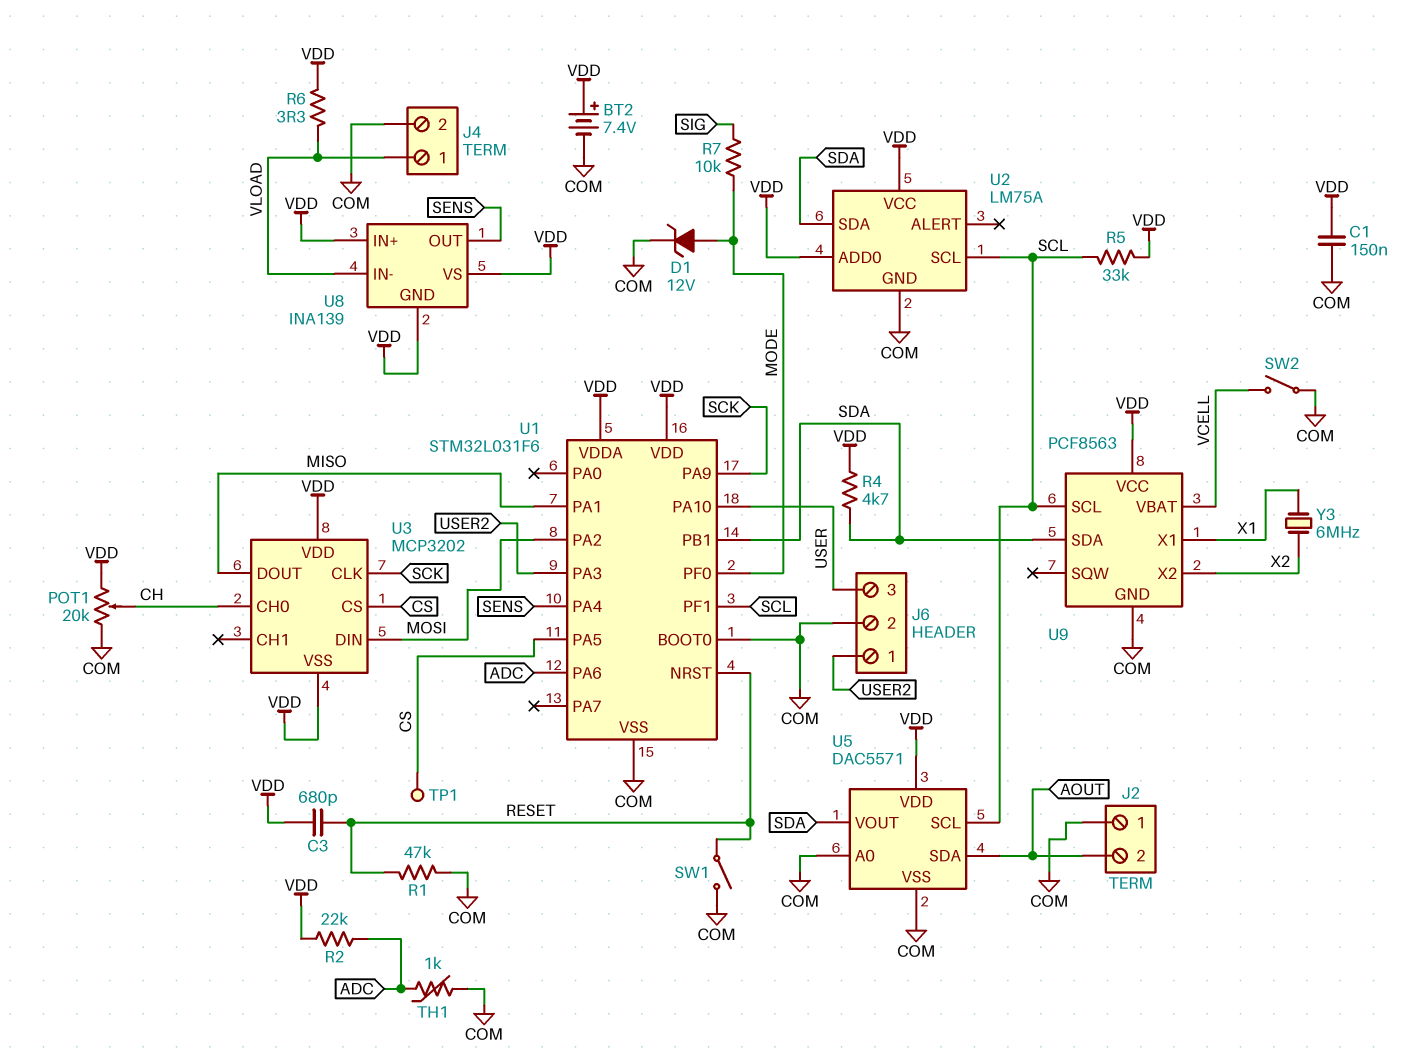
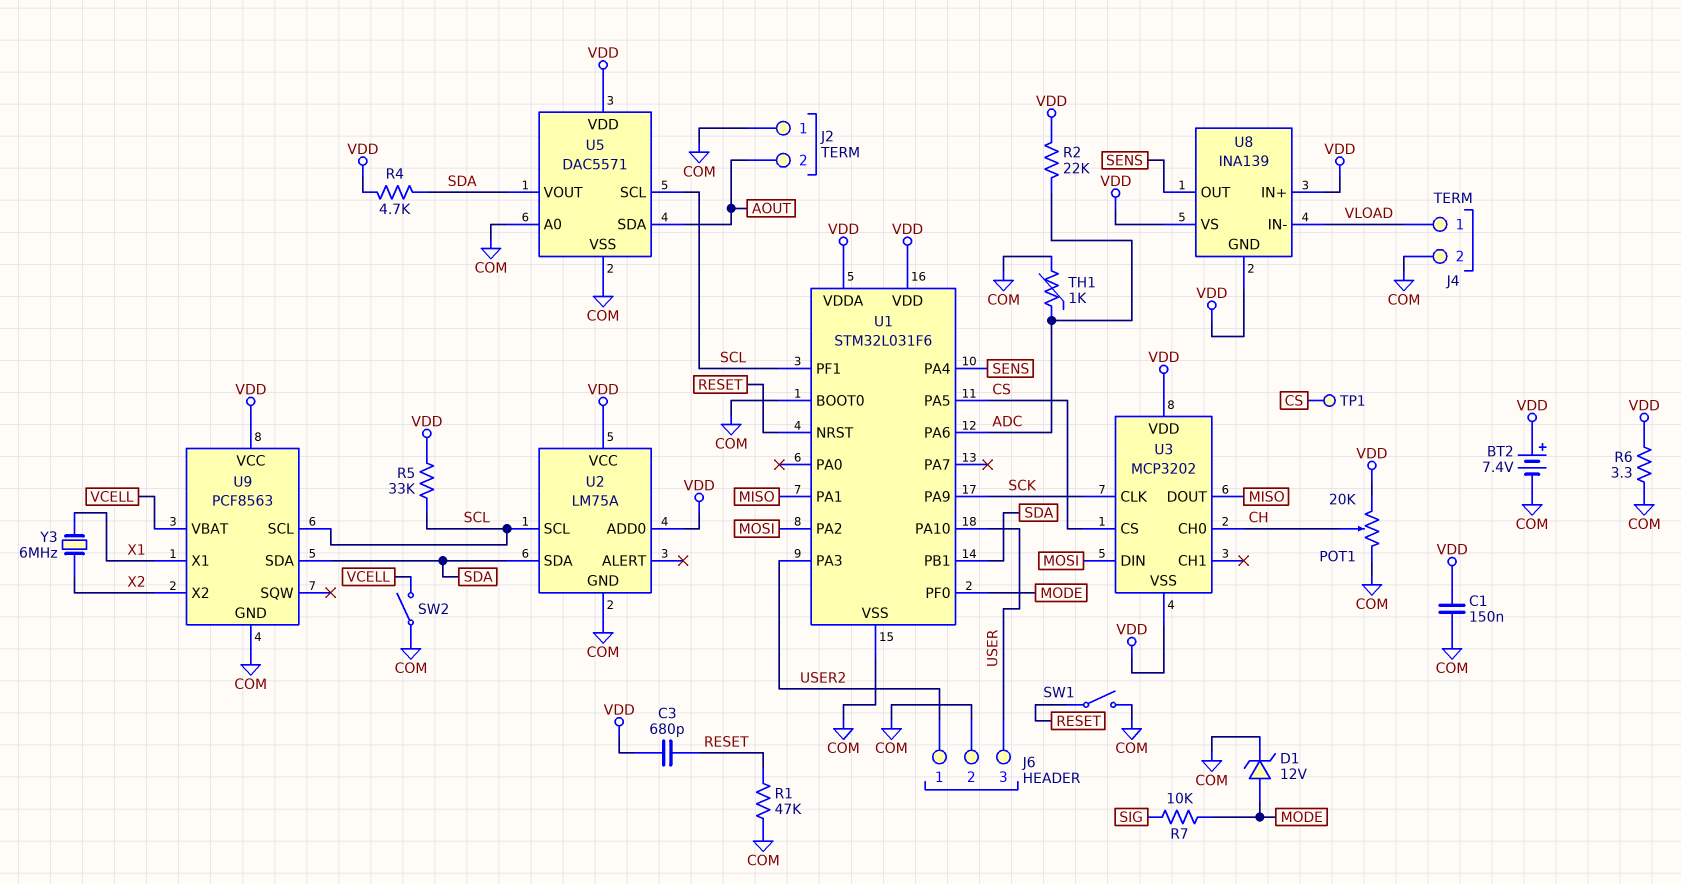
R6: 3.3 (VDD, VLOAD) -> 3.3 (COM, VDD)

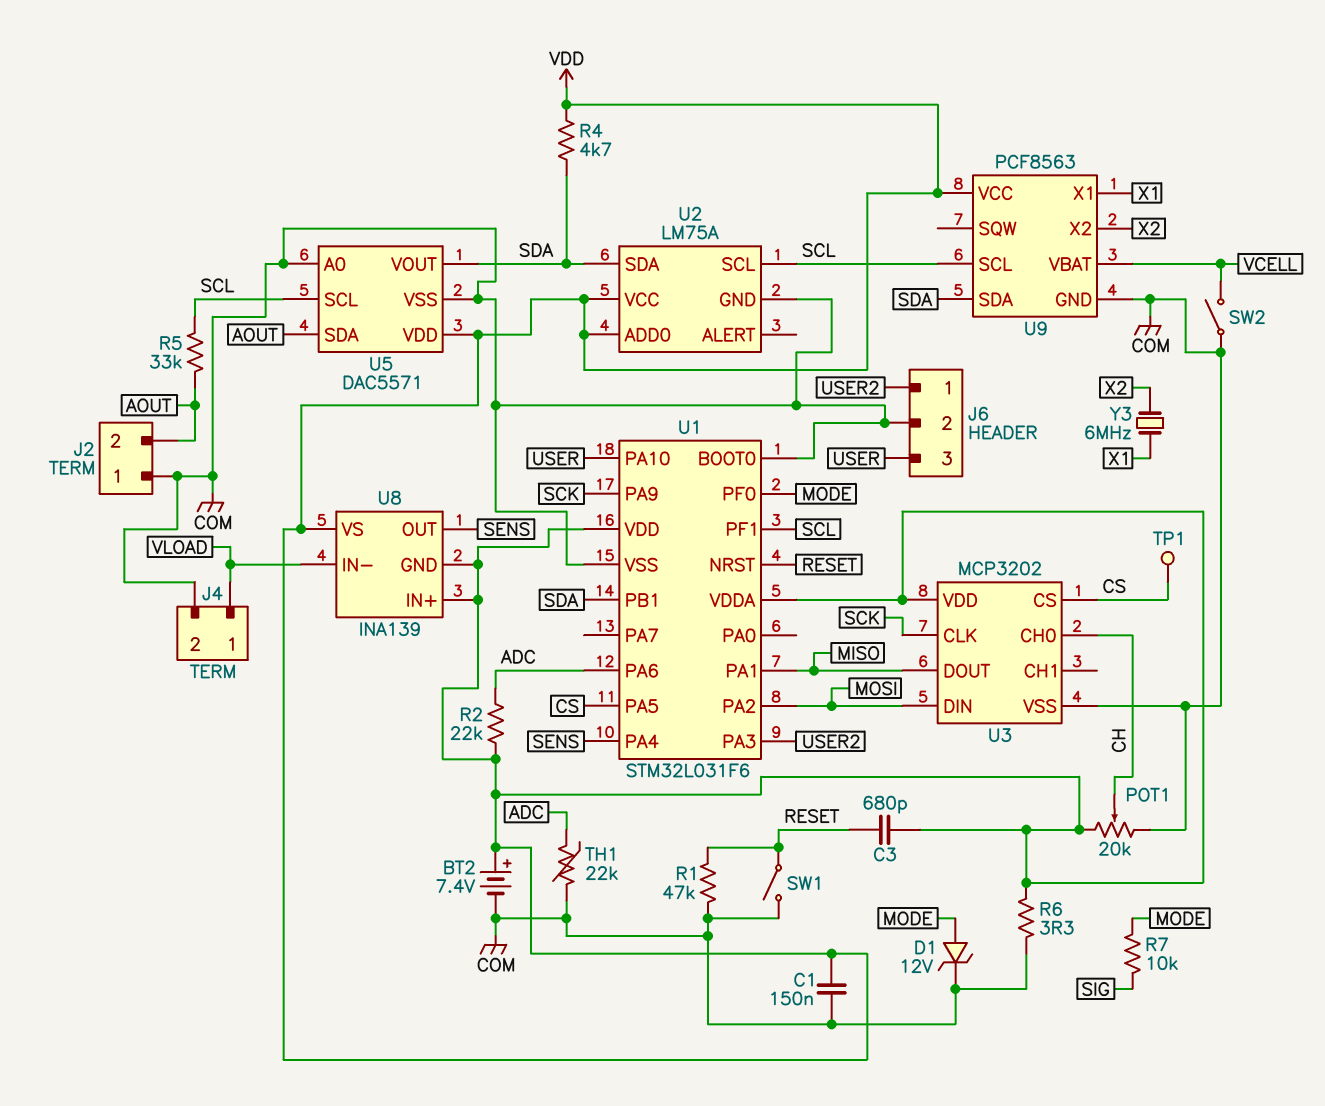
R5: 33k (SCL, VDD) -> 33k (AOUT, SCL)
TH1: 1k (ADC, COM) -> 22k (ADC, COM)
U3 pin VSS: VDD -> COM

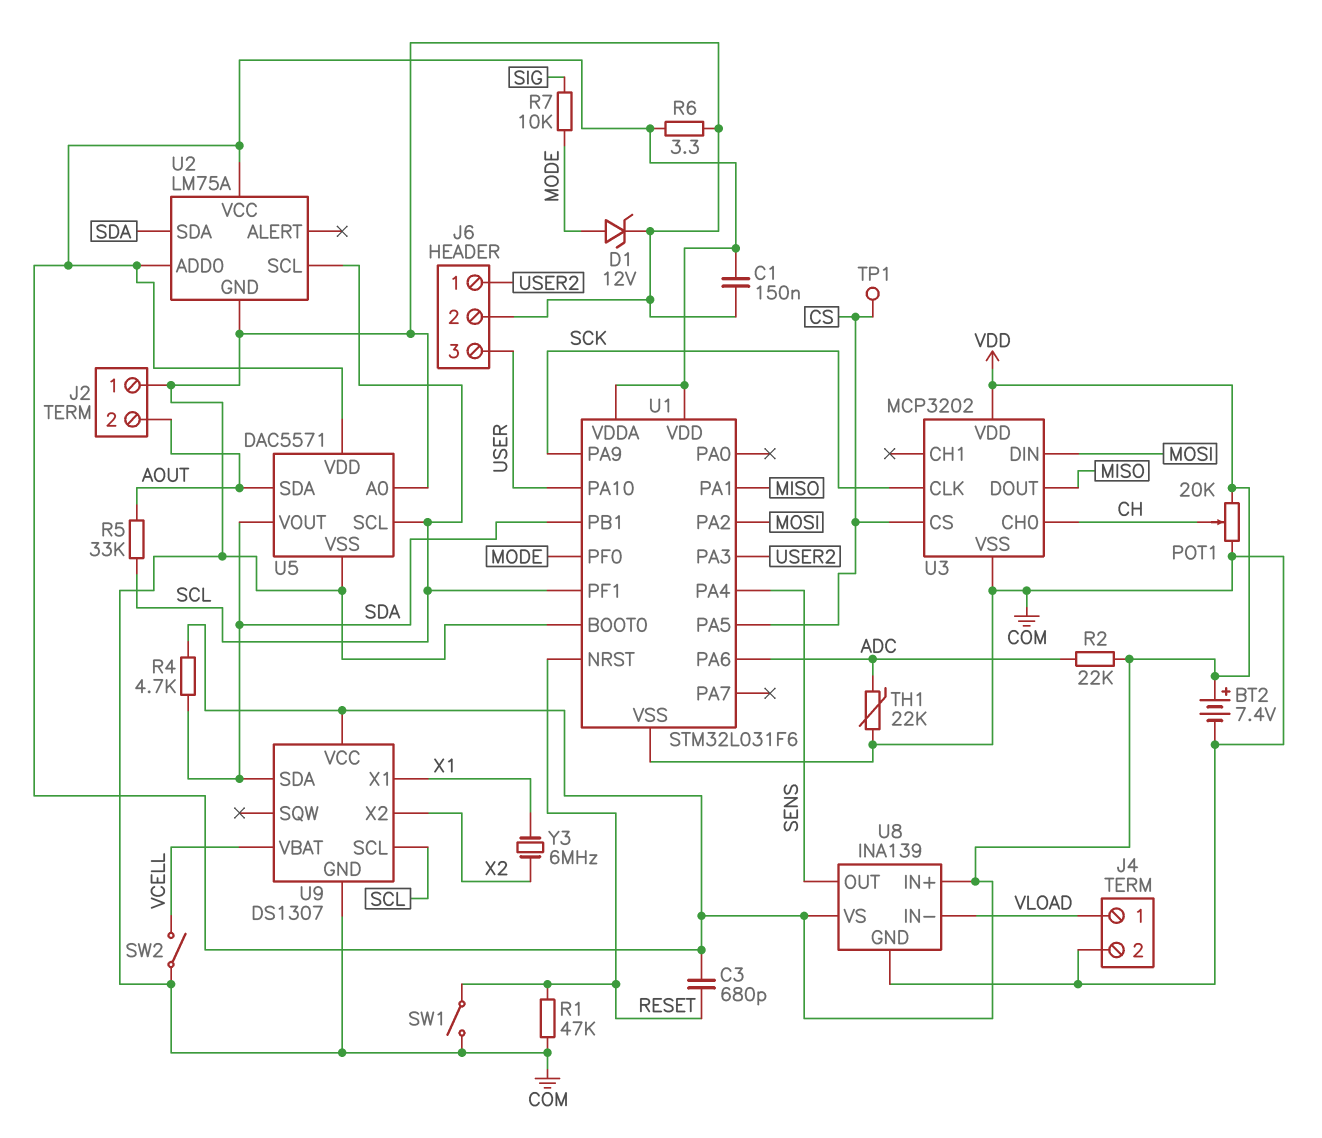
U8 pin GND: VDD -> COM
U9: PCF8563 -> DS1307

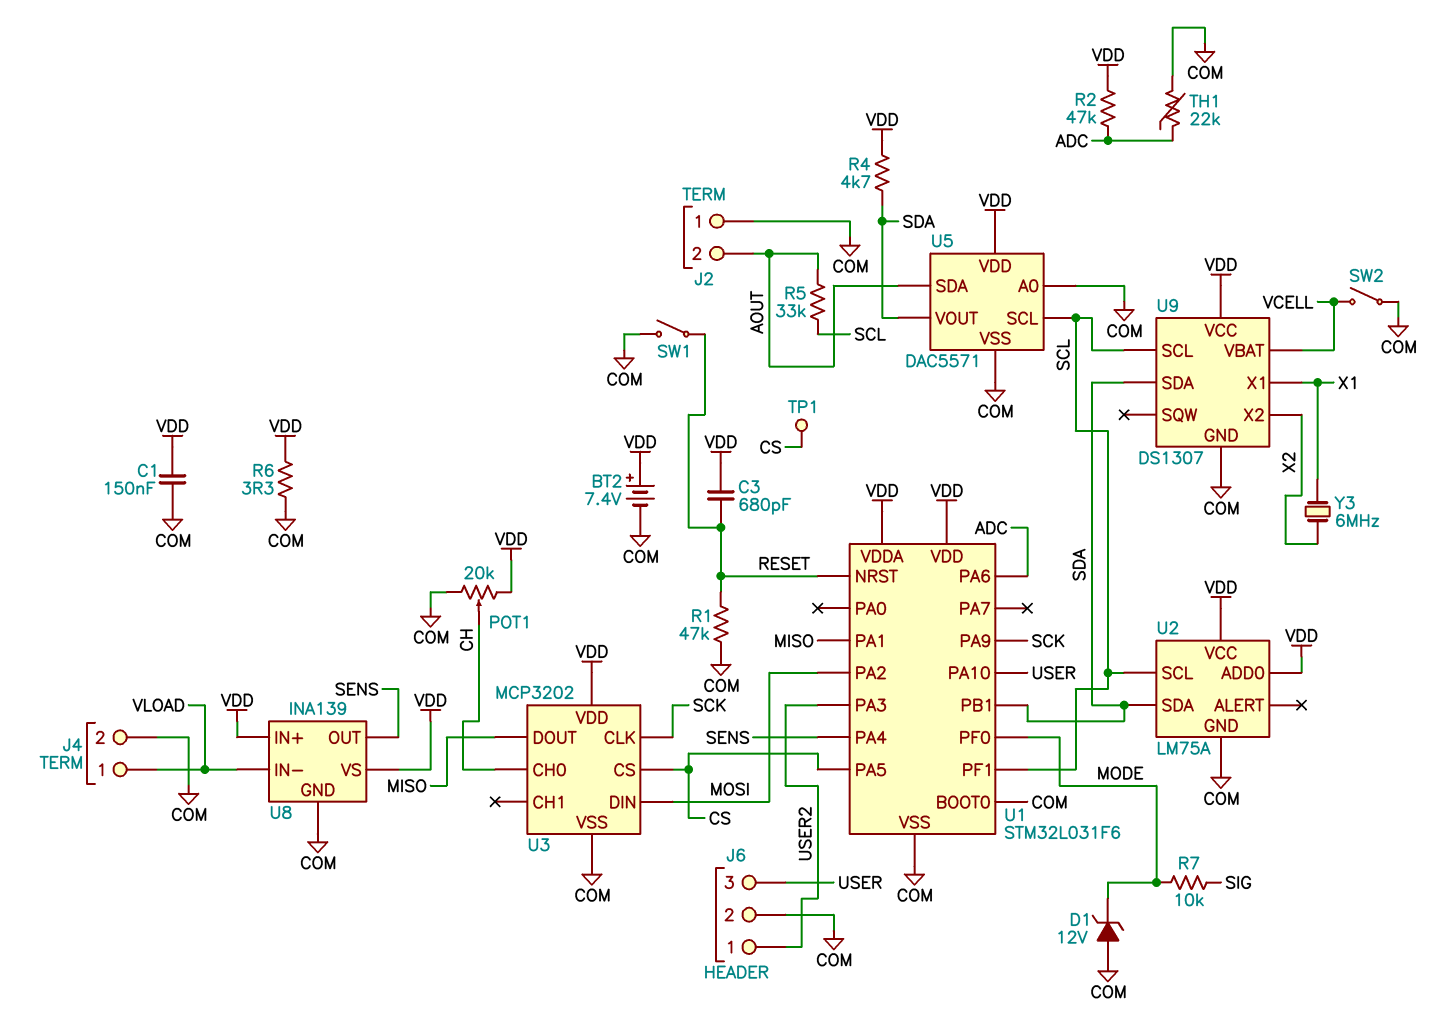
D1: zener 12V (A MODE, K COM) -> zener 12V (A COM, K MODE)
R2: 22k (ADC, VDD) -> 47k (ADC, VDD)

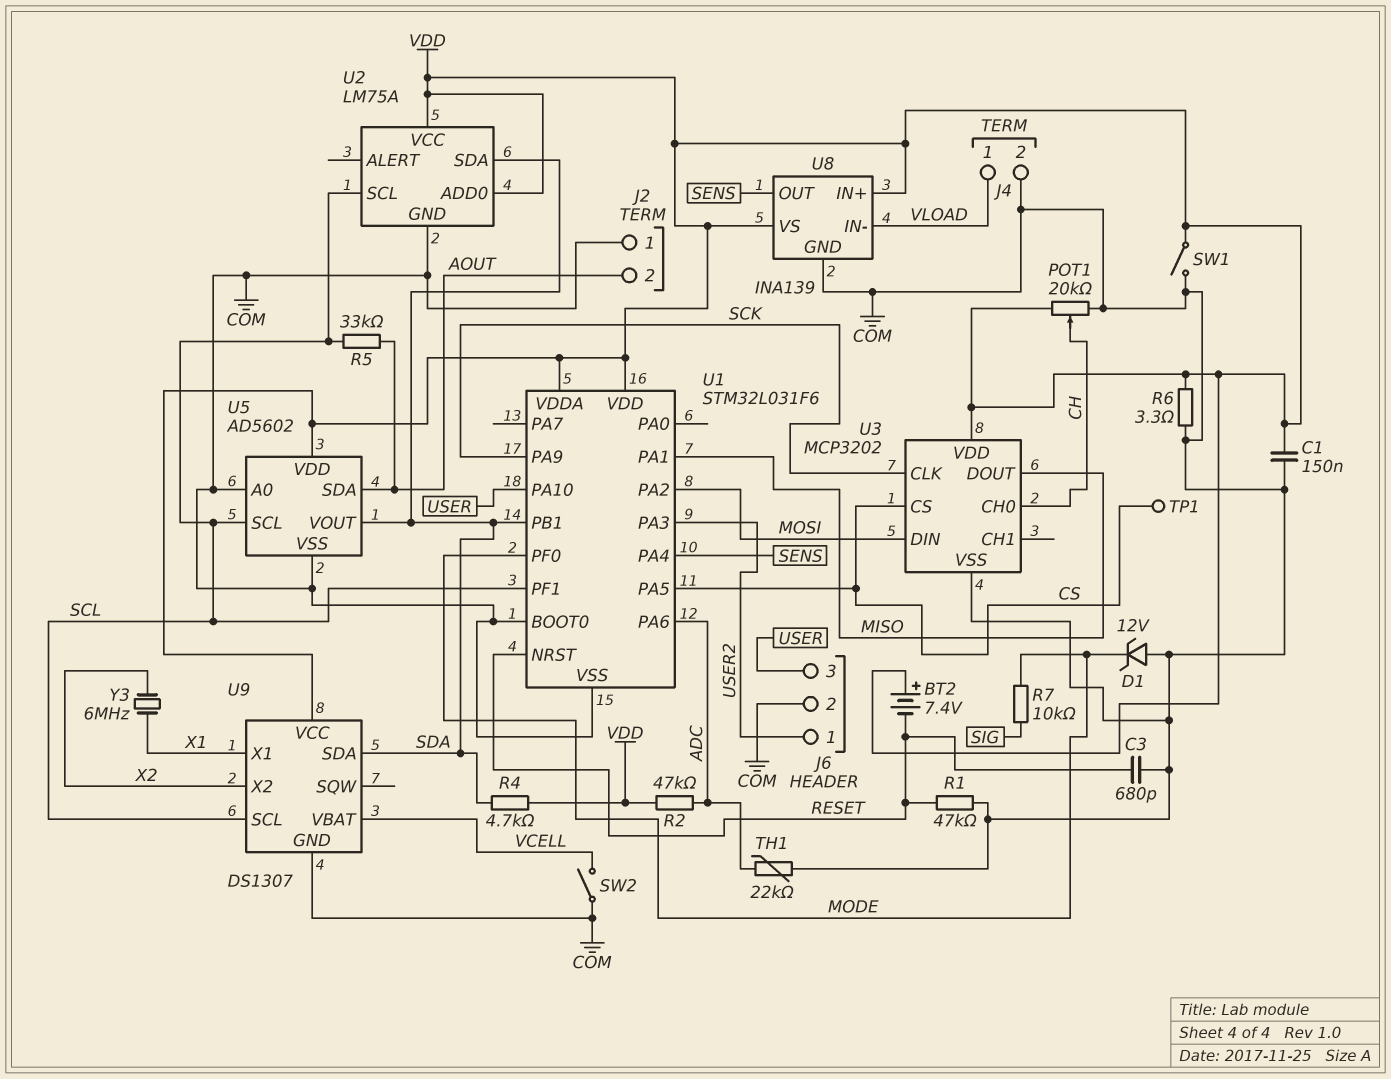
BT2: 7.4V (plus VDD, minus COM) -> 7.4V (plus VDD, minus RESET)
C3: 680pF (RESET, VDD) -> 680pF (COM, RESET)
SW1: switch (COM, RESET) -> switch (COM, VDD)
U5: DAC5571 -> AD5602

